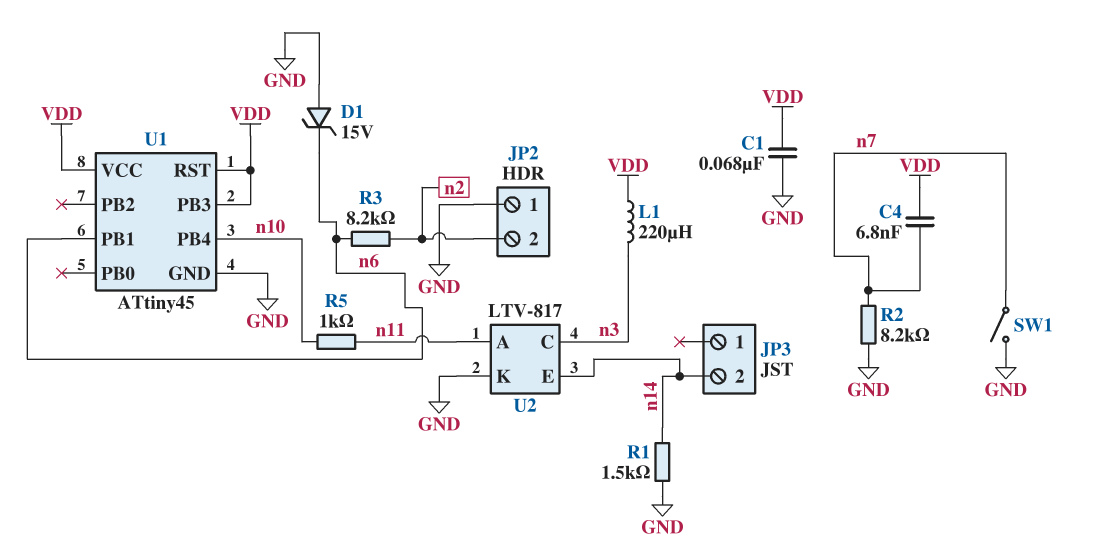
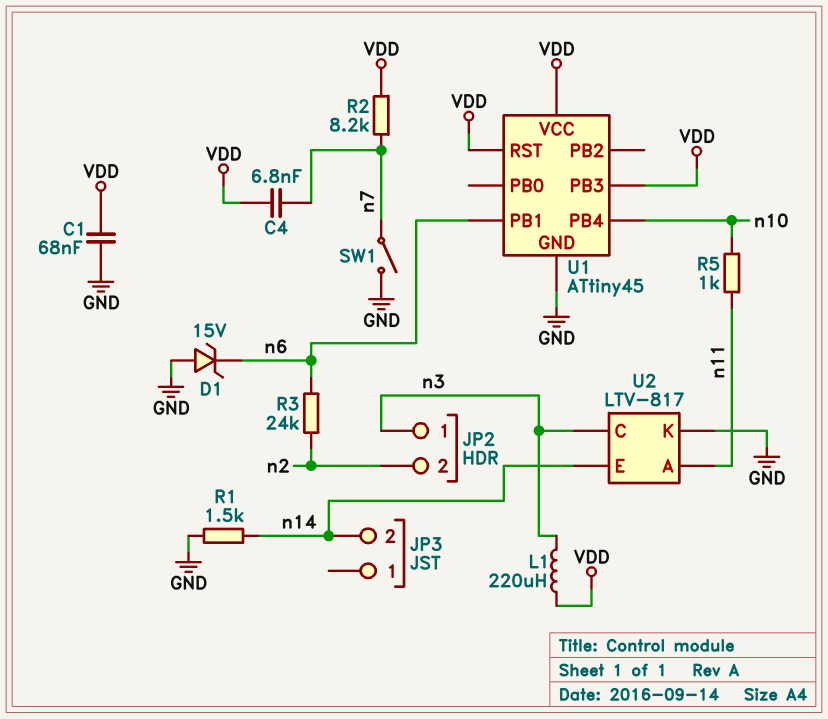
JP2 pin 1: GND -> n3
R2: 8.2k (GND, n7) -> 8.2k (VDD, n7)
R3: 8.2k (n2, n6) -> 24k (n2, n6)

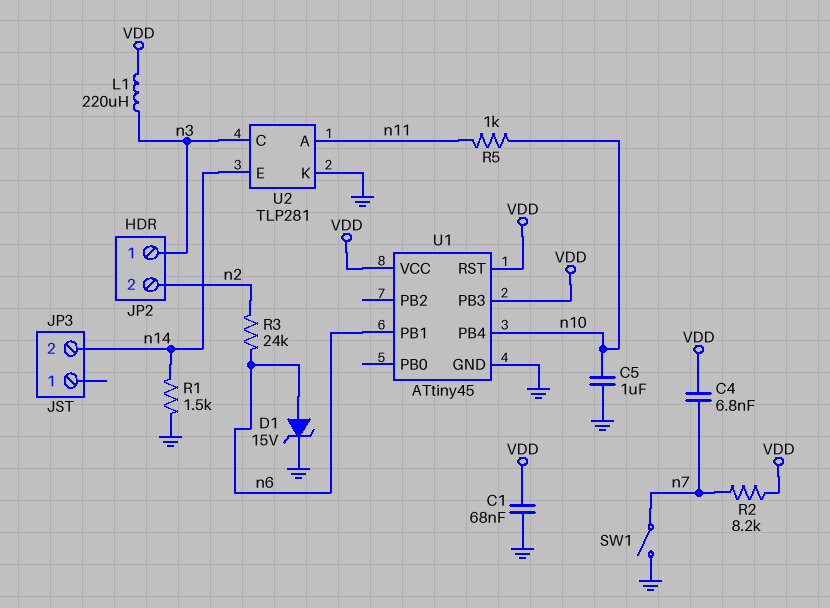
C5: none -> 1uF (GND, n10)
D1: zener 15V (A GND, K n6) -> zener 15V (A n6, K GND)
U2: LTV-817 -> TLP281

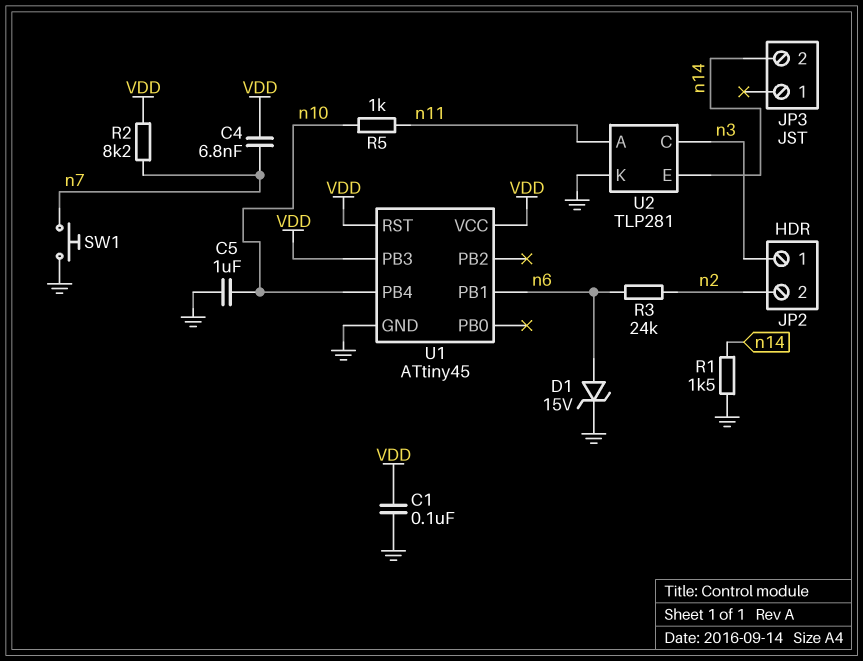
C1: 68nF (GND, VDD) -> 100nF (GND, VDD)
L1: 220uH (VDD, n3) -> none
SW1: switch (GND, n7) -> button (GND, n7)

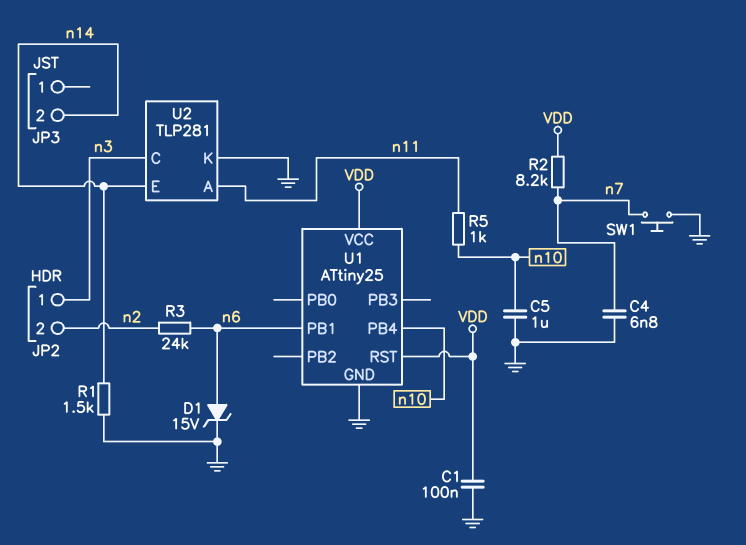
C4: 6.8nF (VDD, n7) -> 6.8nF (GND, n7)
U1: ATtiny45 -> ATtiny25
U1 pin PB3: VDD -> none

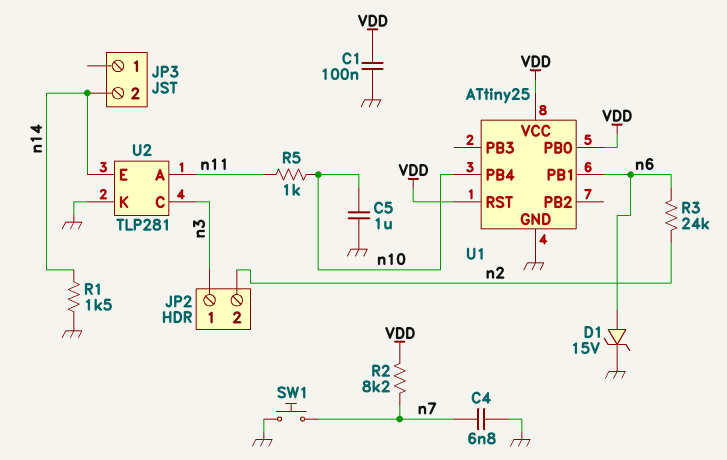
U1 pin PB0: none -> VDD

